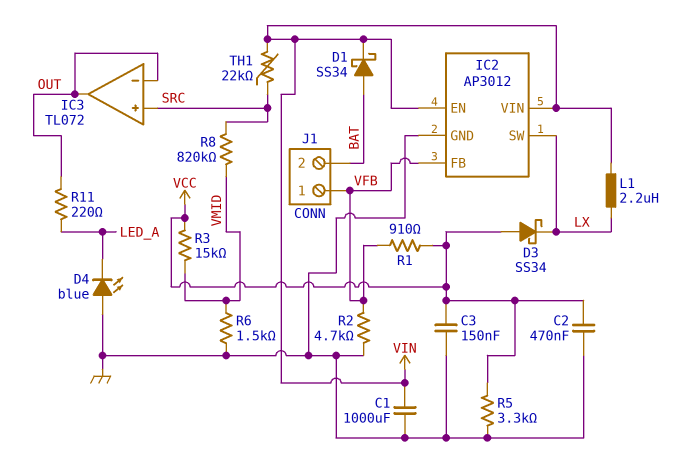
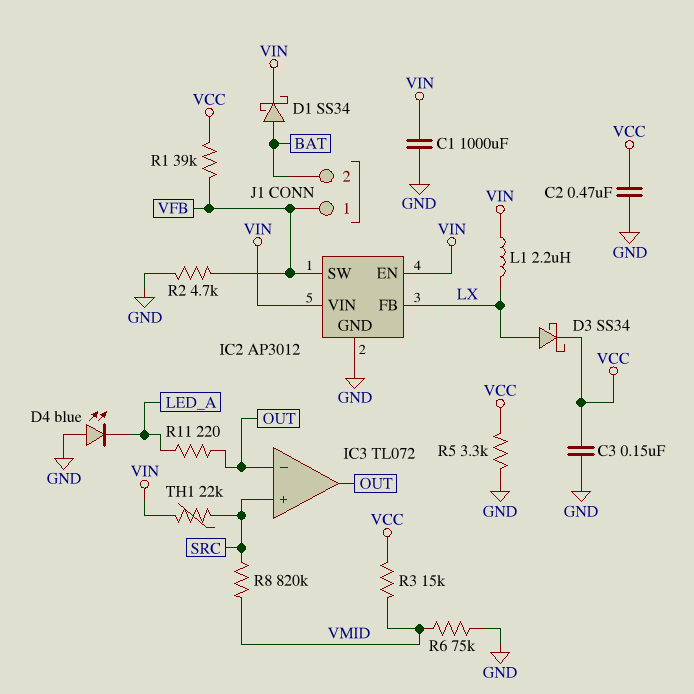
D3: schottky SS34 (A VCC, K LX) -> schottky SS34 (A LX, K VCC)
IC2 pin FB: VFB -> LX
IC2 pin SW: LX -> VFB
R1: 910 (VCC, VFB) -> 39k (VCC, VFB)
R6: 1.5k (GND, VMID) -> 75k (GND, VMID)

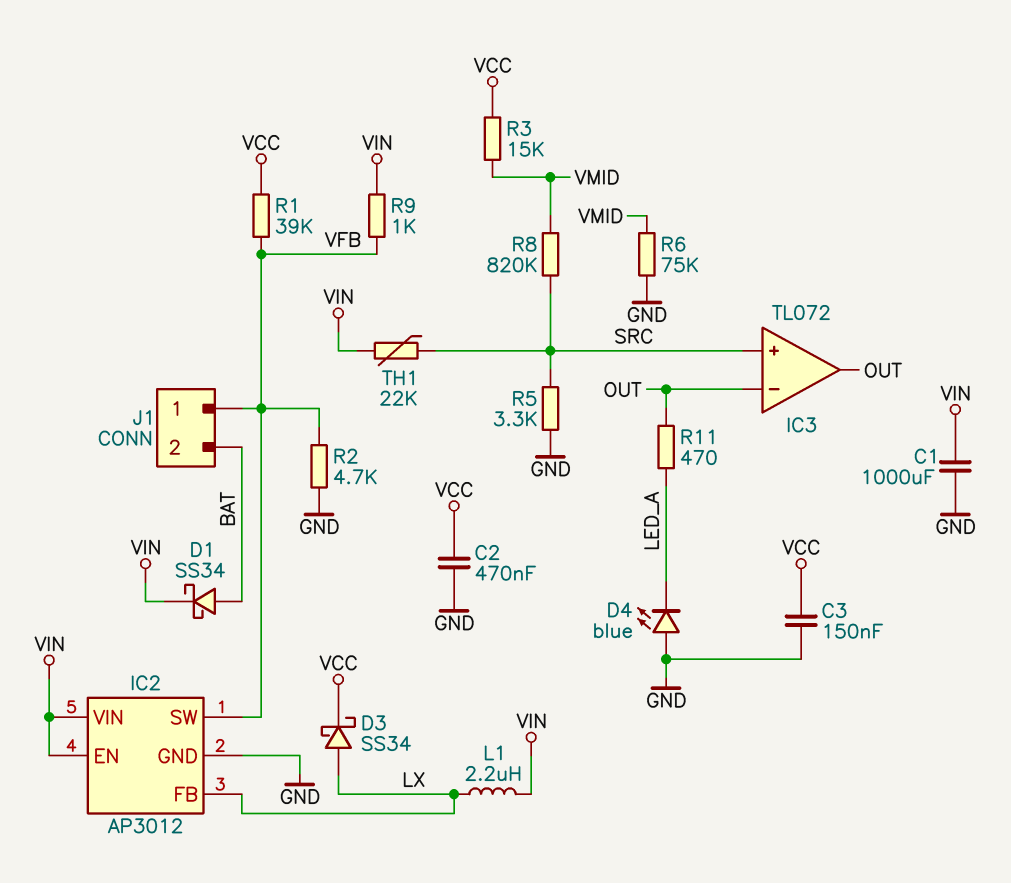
R5: 3.3k (GND, VCC) -> 3.3k (GND, SRC)
R9: none -> 1k (VFB, VIN)
R11: 220 (LED_A, OUT) -> 470 (LED_A, OUT)

